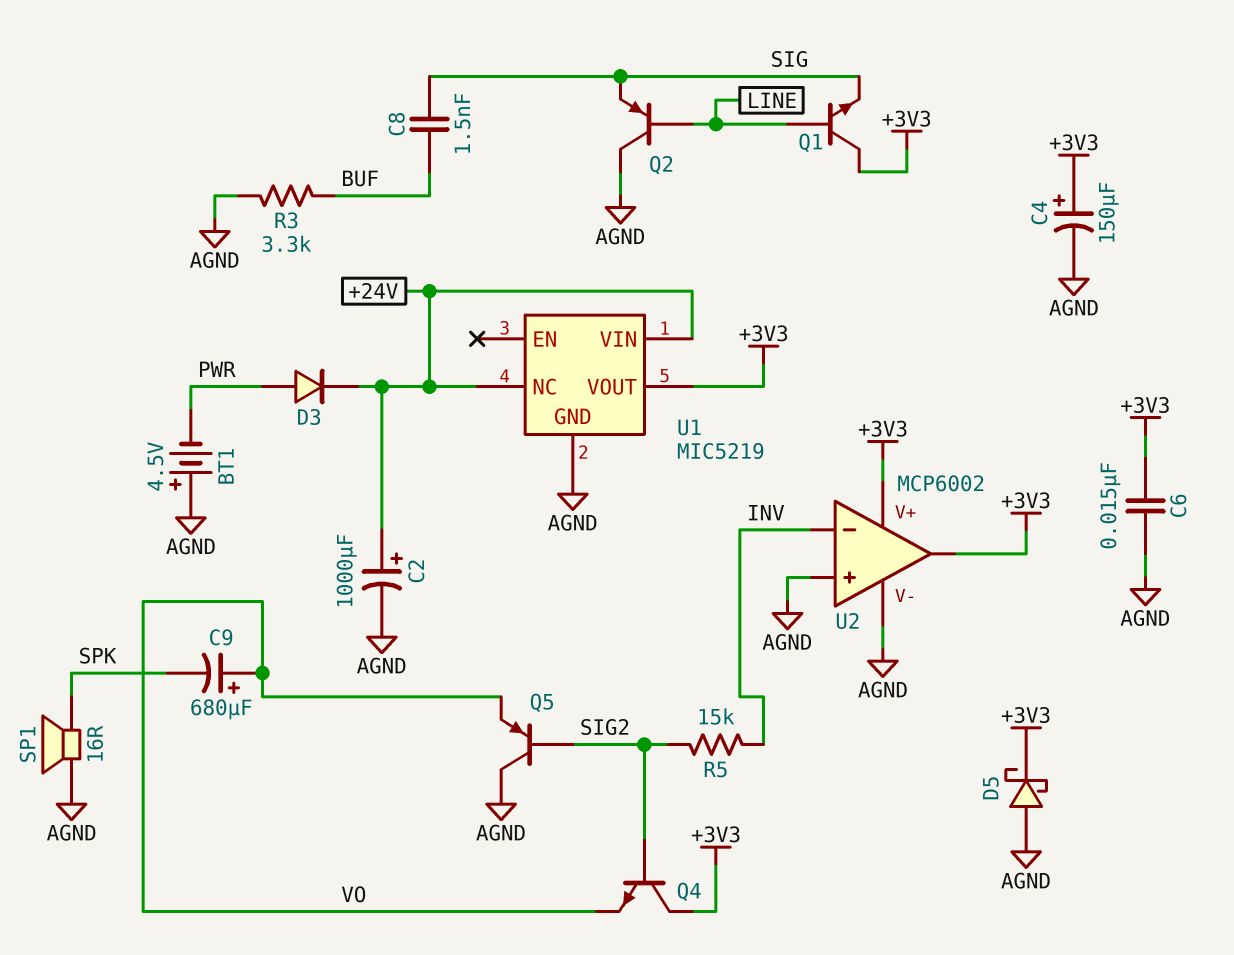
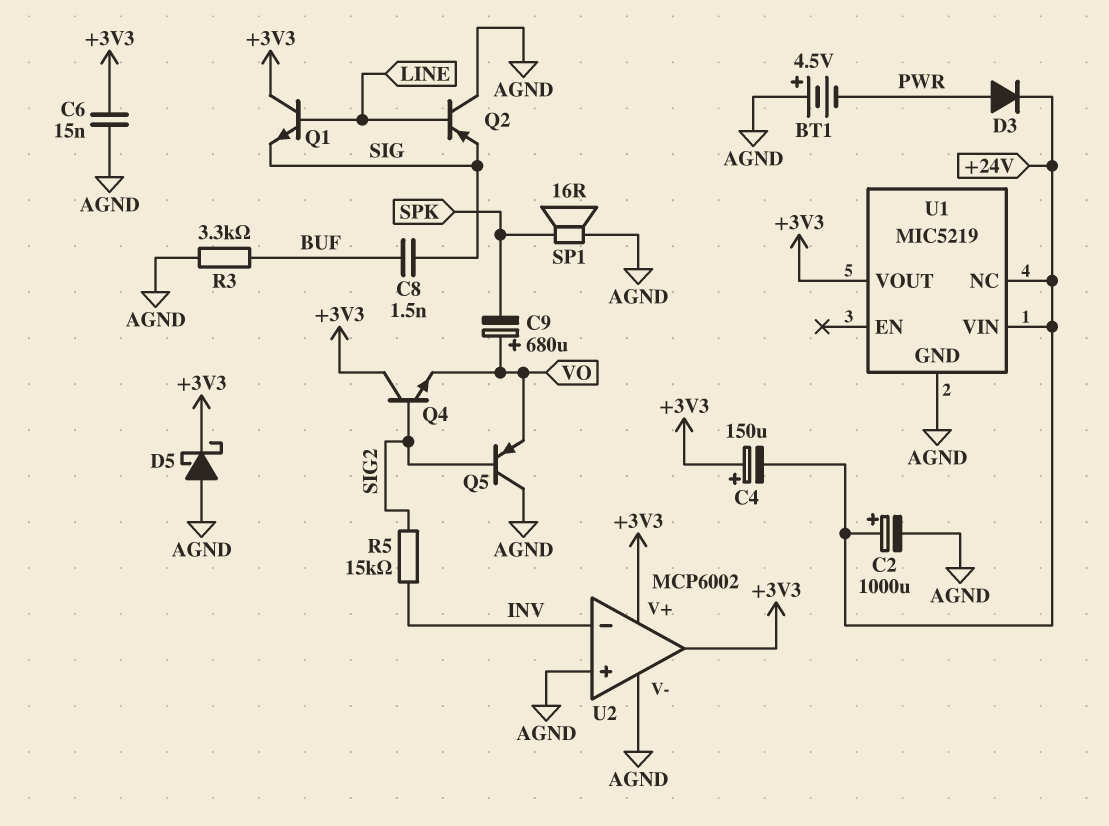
C4: 150uF (plus +3V3, minus AGND) -> 150uF (plus +3V3, minus +24V)

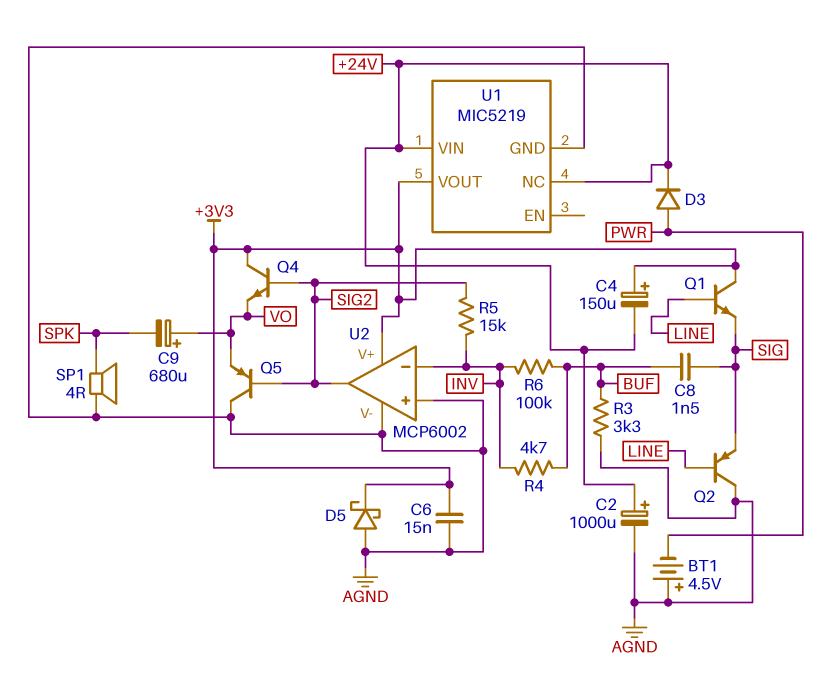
R4: none -> 4.7k (BUF, INV)
R6: none -> 100k (BUF, INV)
SP1: speaker 16R (AGND, SPK) -> speaker 4R (AGND, SPK)
U2 pin out: +3V3 -> SIG2

